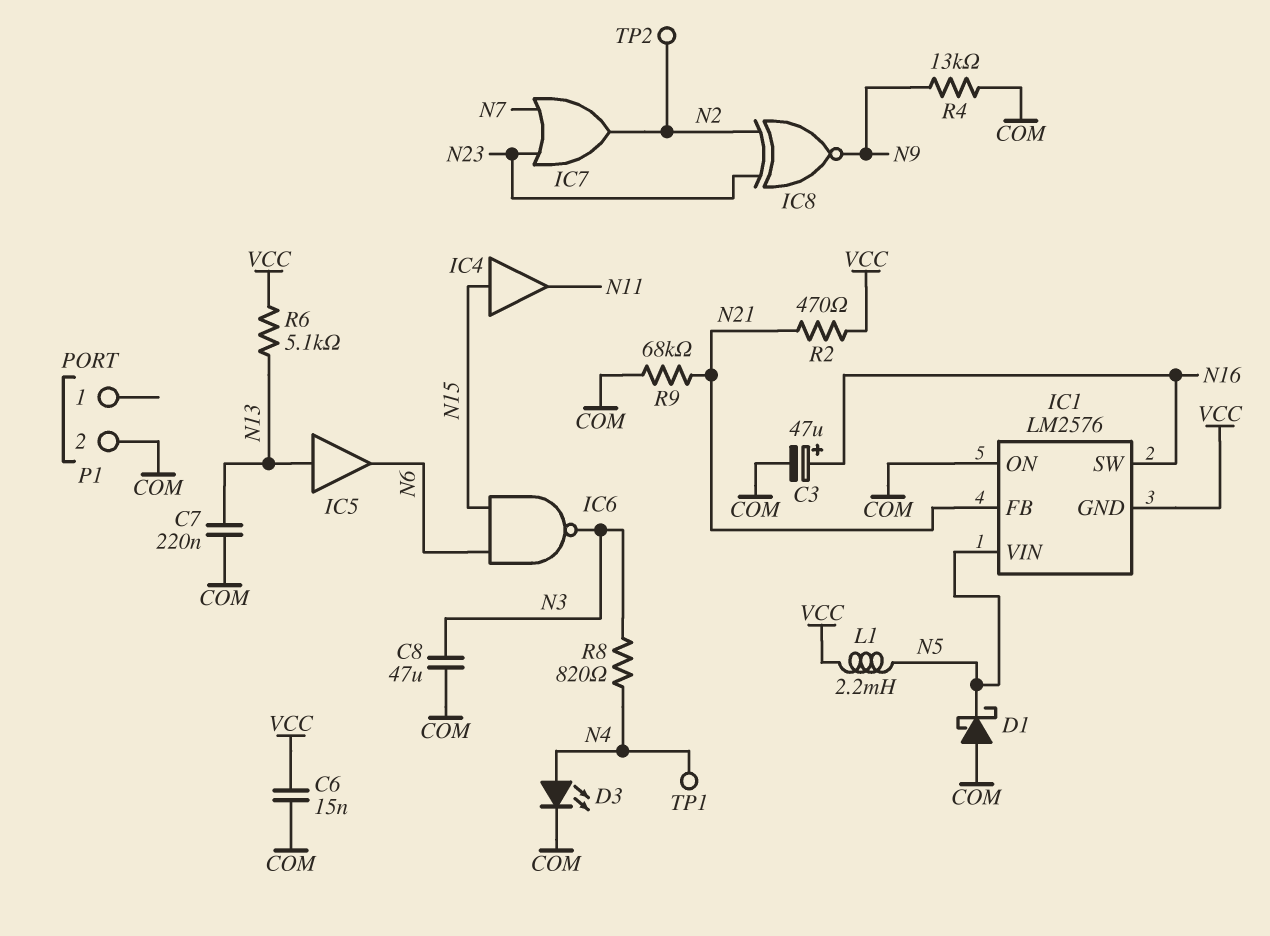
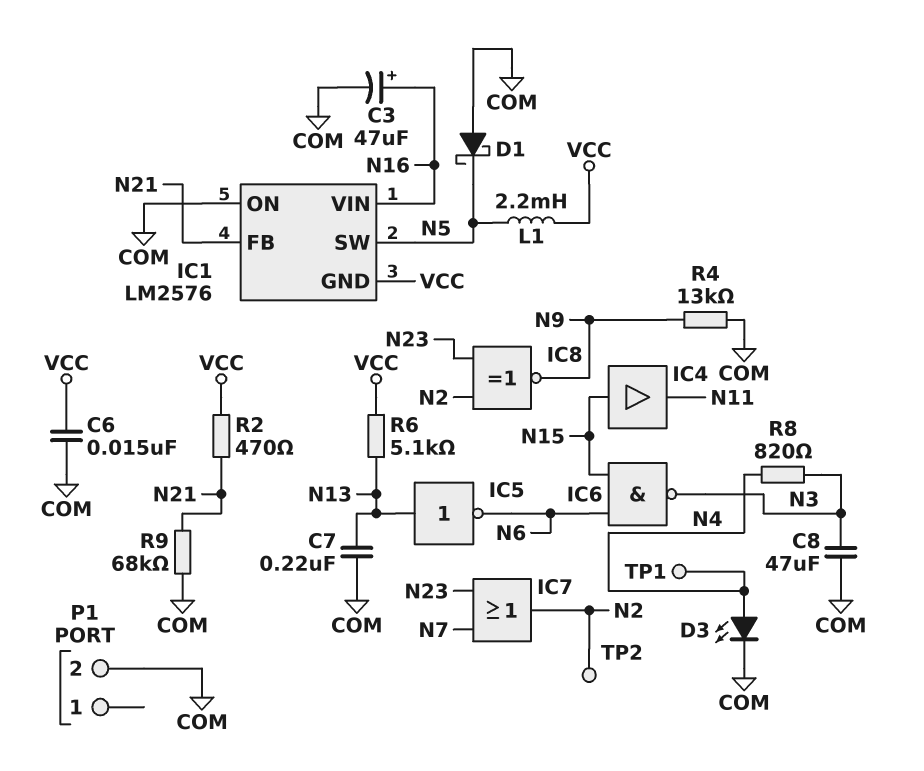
IC1 pin SW: N16 -> N5
IC1 pin VIN: N5 -> N16
IC5: buffer (in N13, out N6) -> NOT (in N13, out N6)

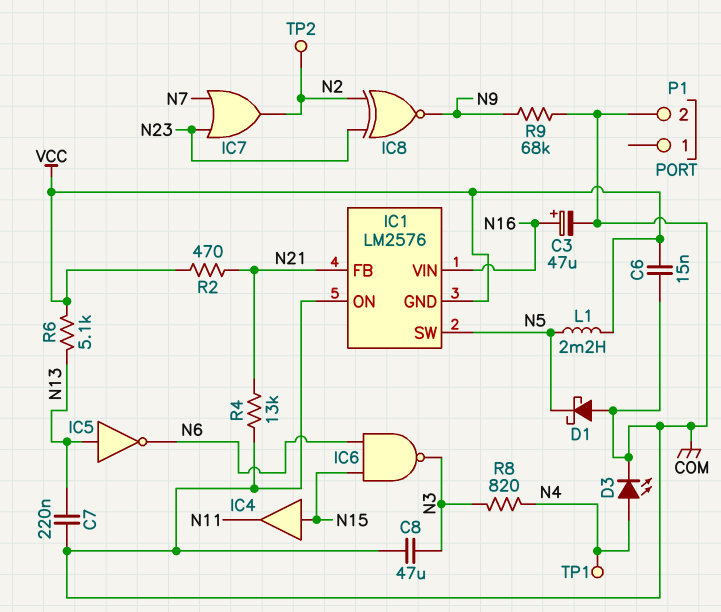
R4: 13k (COM, N9) -> 13k (COM, N21)
R9: 68k (COM, N21) -> 68k (COM, N9)

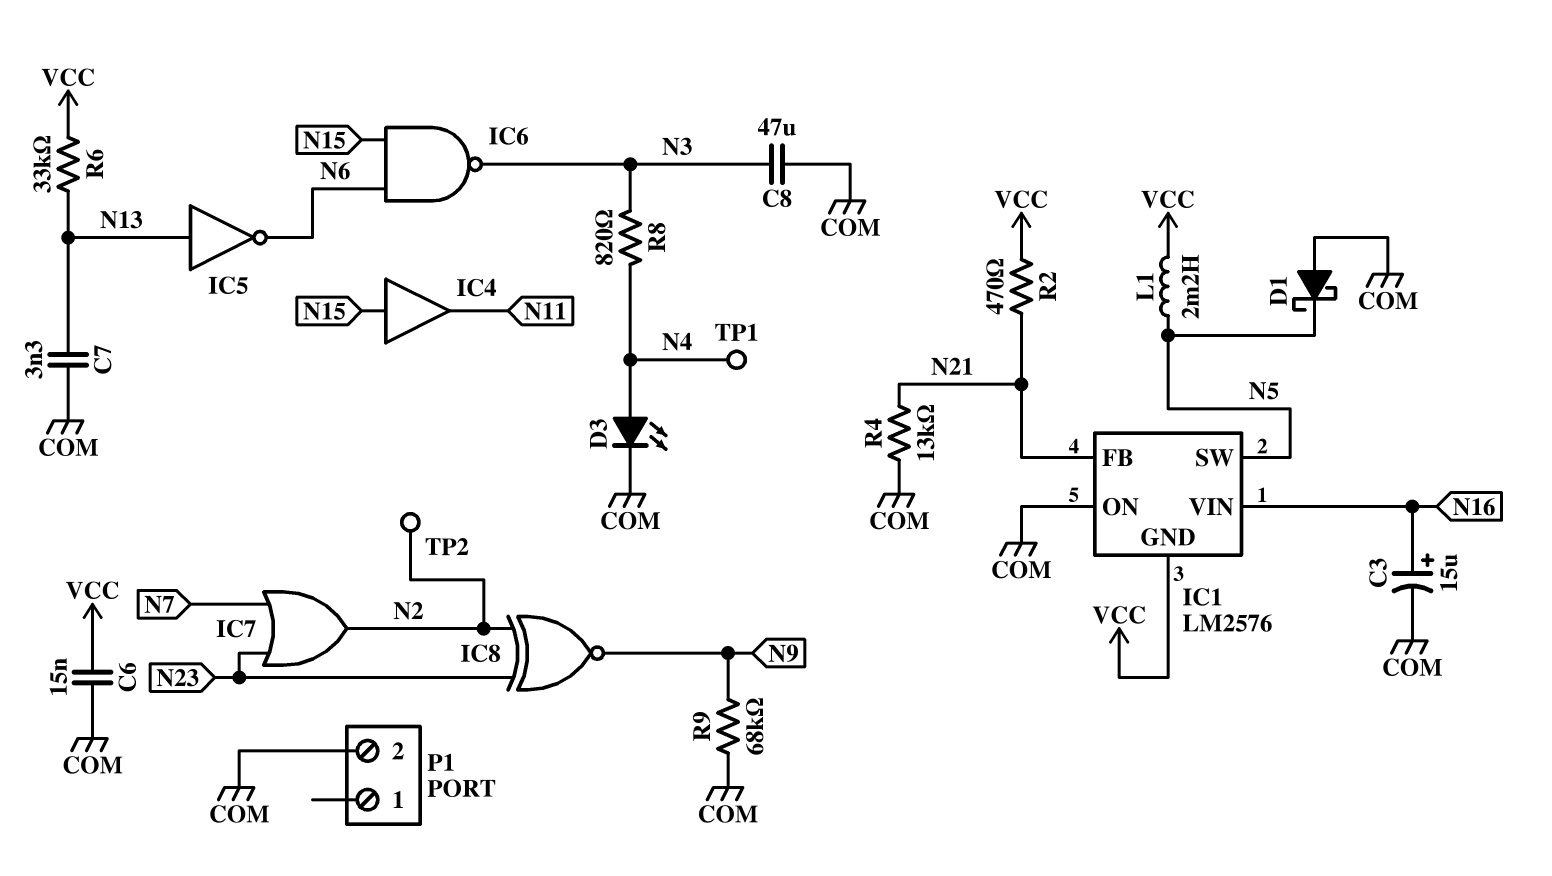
C3: 47uF (plus N16, minus COM) -> 15uF (plus N16, minus COM)
C7: 220nF (COM, N13) -> 3.3nF (COM, N13)
R6: 5.1k (N13, VCC) -> 33k (N13, VCC)

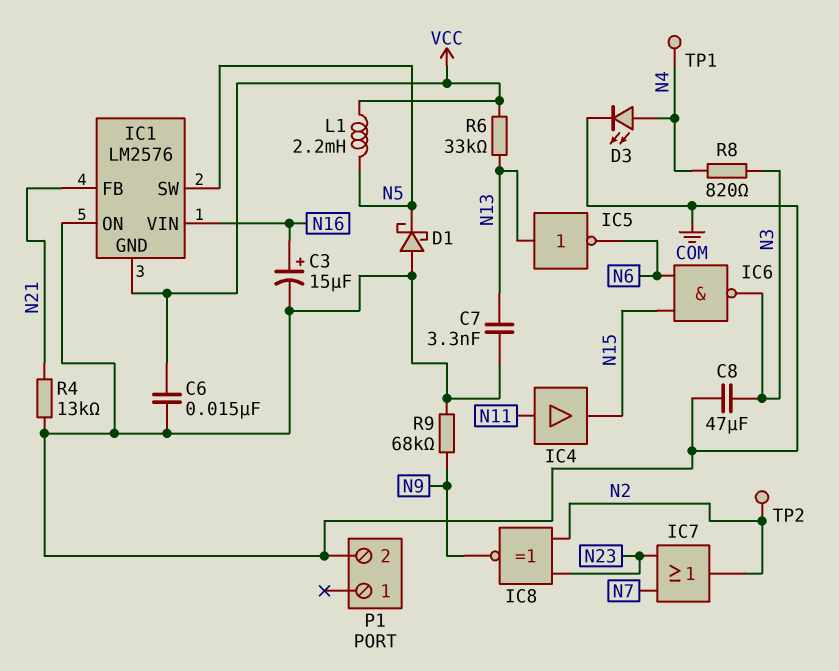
IC4: buffer (in N15, out N11) -> buffer (in N11, out N15)
R2: 470 (N21, VCC) -> none

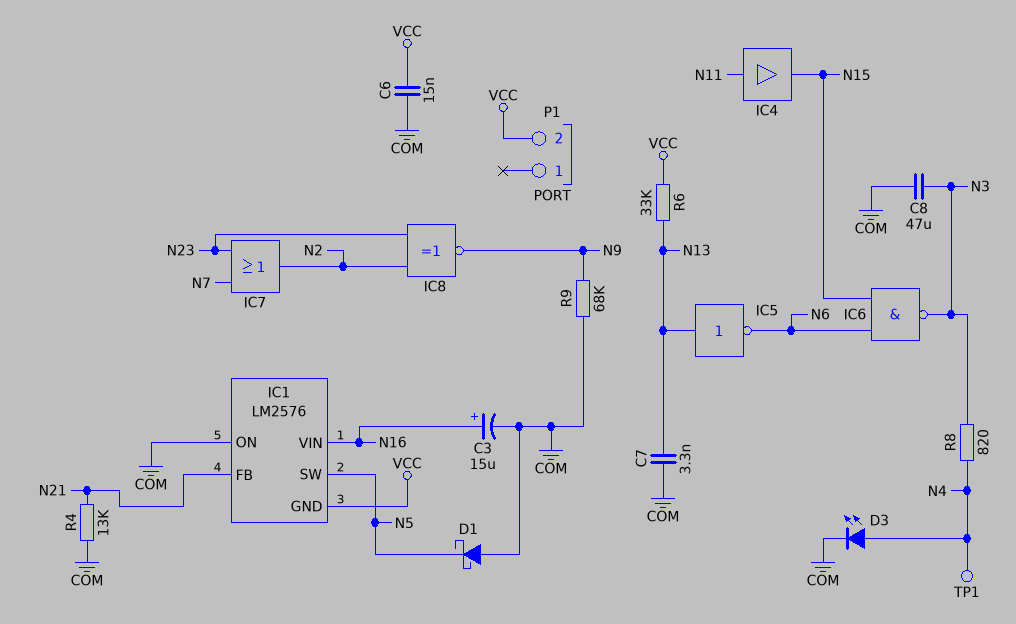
L1: 2.2mH (N5, VCC) -> none
P1 pin 2: COM -> VCC
TP2: test point (N2) -> none

